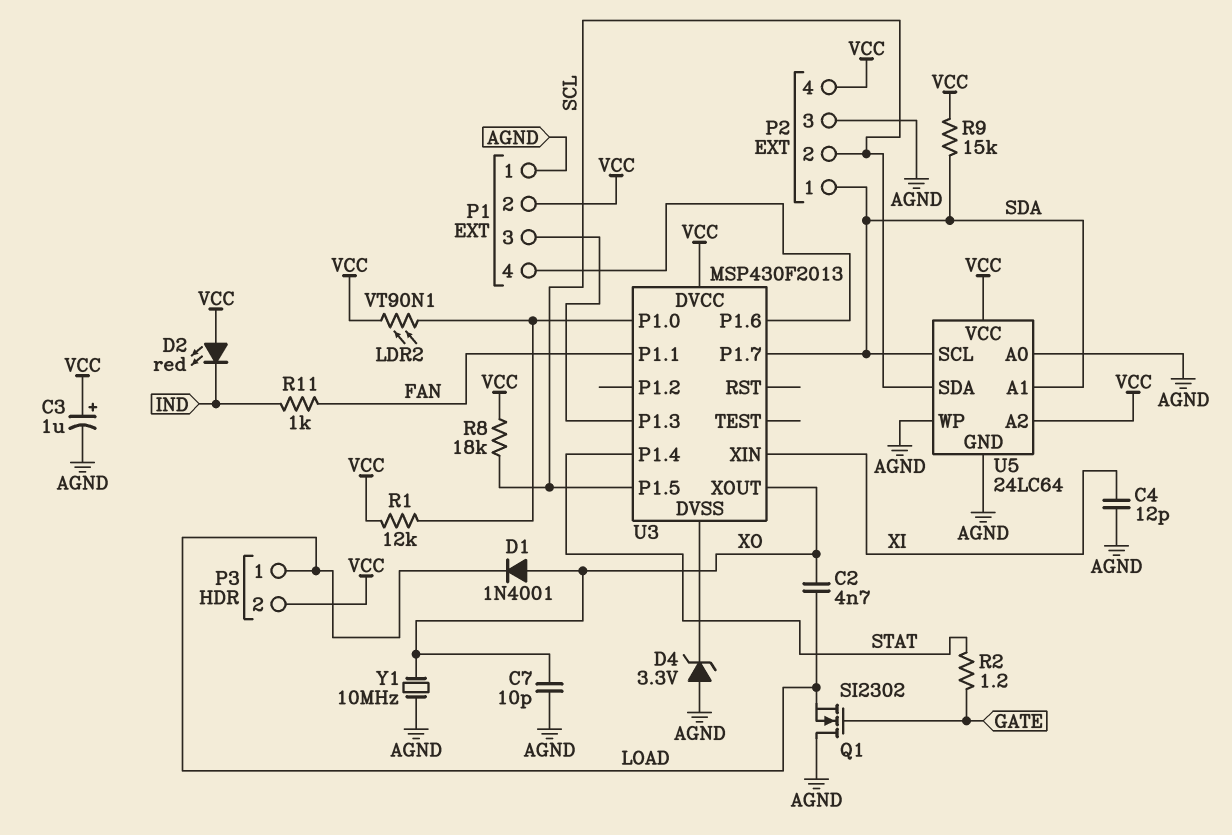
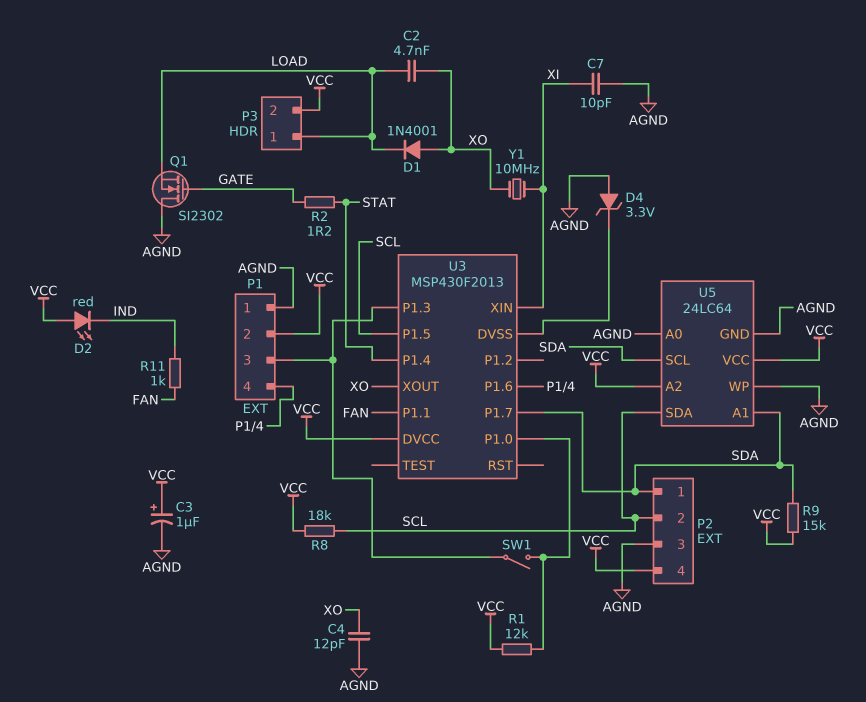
C4: 12pF (AGND, XI) -> 12pF (AGND, XO)
C7: 10pF (AGND, XO) -> 10pF (AGND, XI)
LDR2: VT90N1 (U3/P1.0, VCC) -> none
SW1: none -> switch (P1/3, U3/P1.0)
Y1: 10MHz (AGND, XO) -> 10MHz (XI, XO)

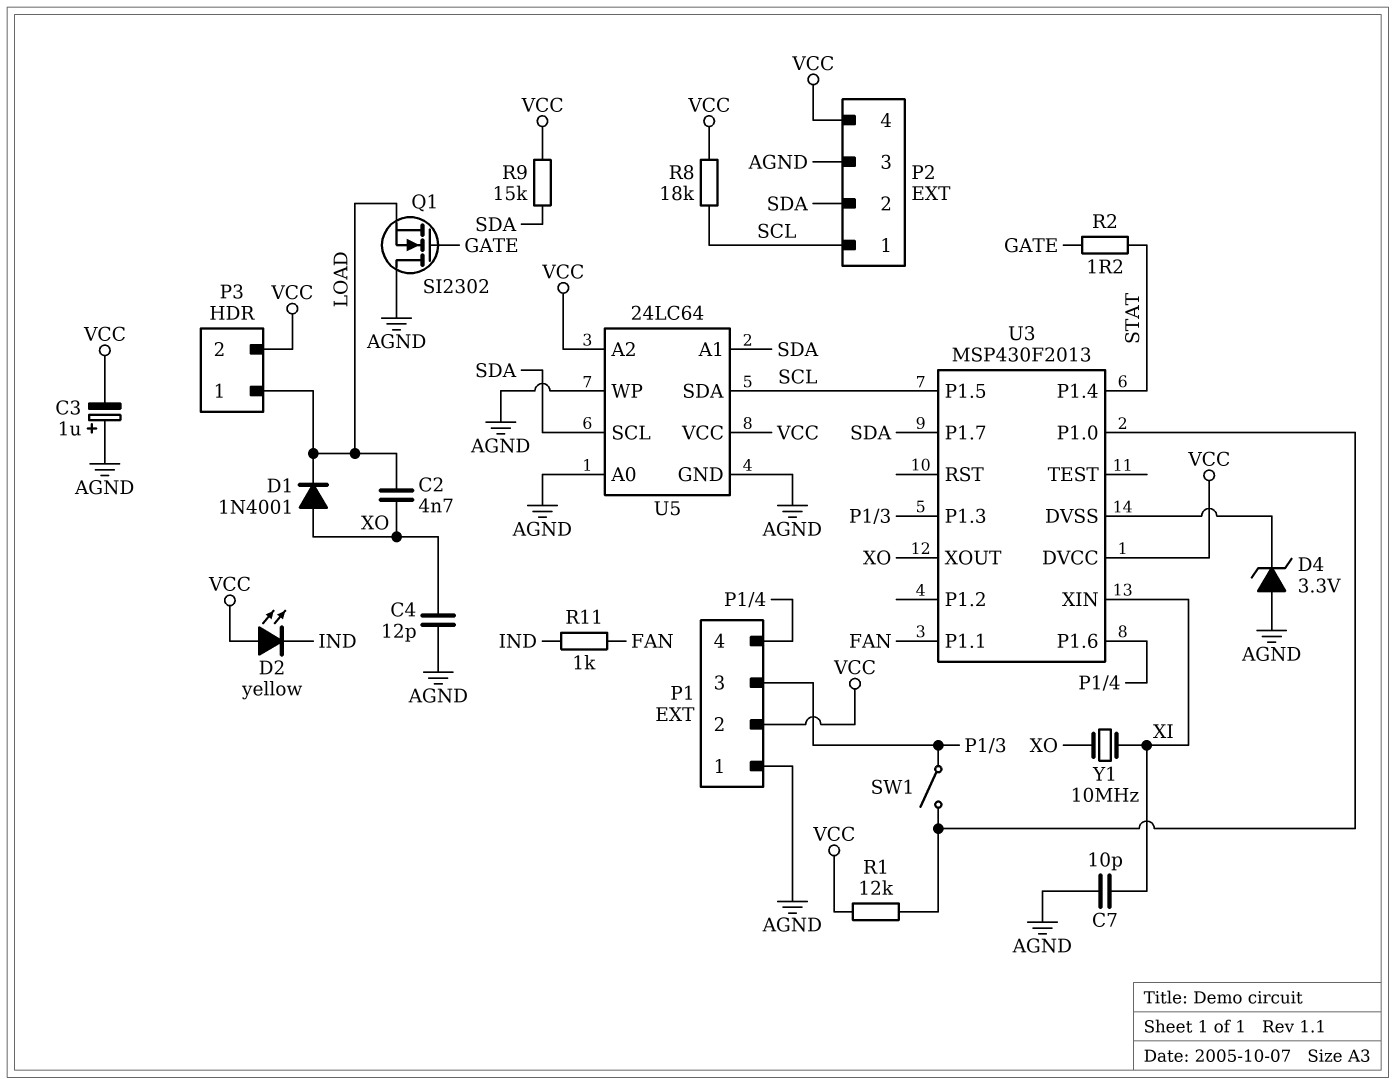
C3: 1uF (plus VCC, minus AGND) -> 1uF (plus AGND, minus VCC)
D2: LED red (A VCC, K IND) -> LED yellow (A VCC, K IND)
P2 pin 1: SDA -> SCL
P2 pin 2: SCL -> SDA

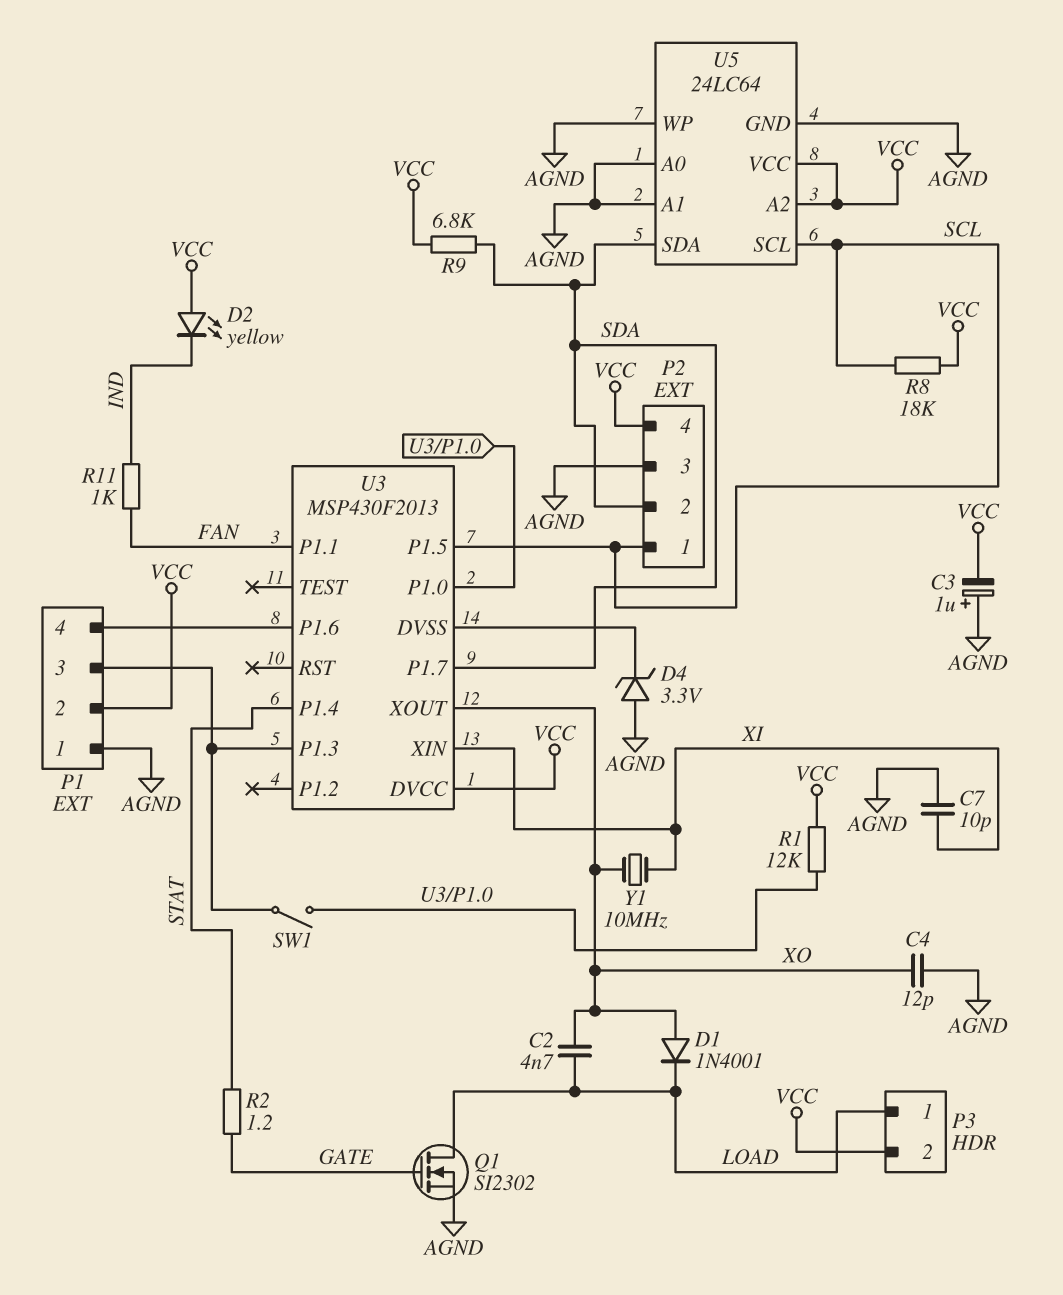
Q1: NMOS SI2302 (G GATE, D AGND, S LOAD) -> NMOS SI2302 (G GATE, D LOAD, S AGND)
R9: 15k (SDA, VCC) -> 6.8k (SDA, VCC)
U5 pin A1: SDA -> AGND
U5 pin SCL: SDA -> SCL
U5 pin SDA: SCL -> SDA

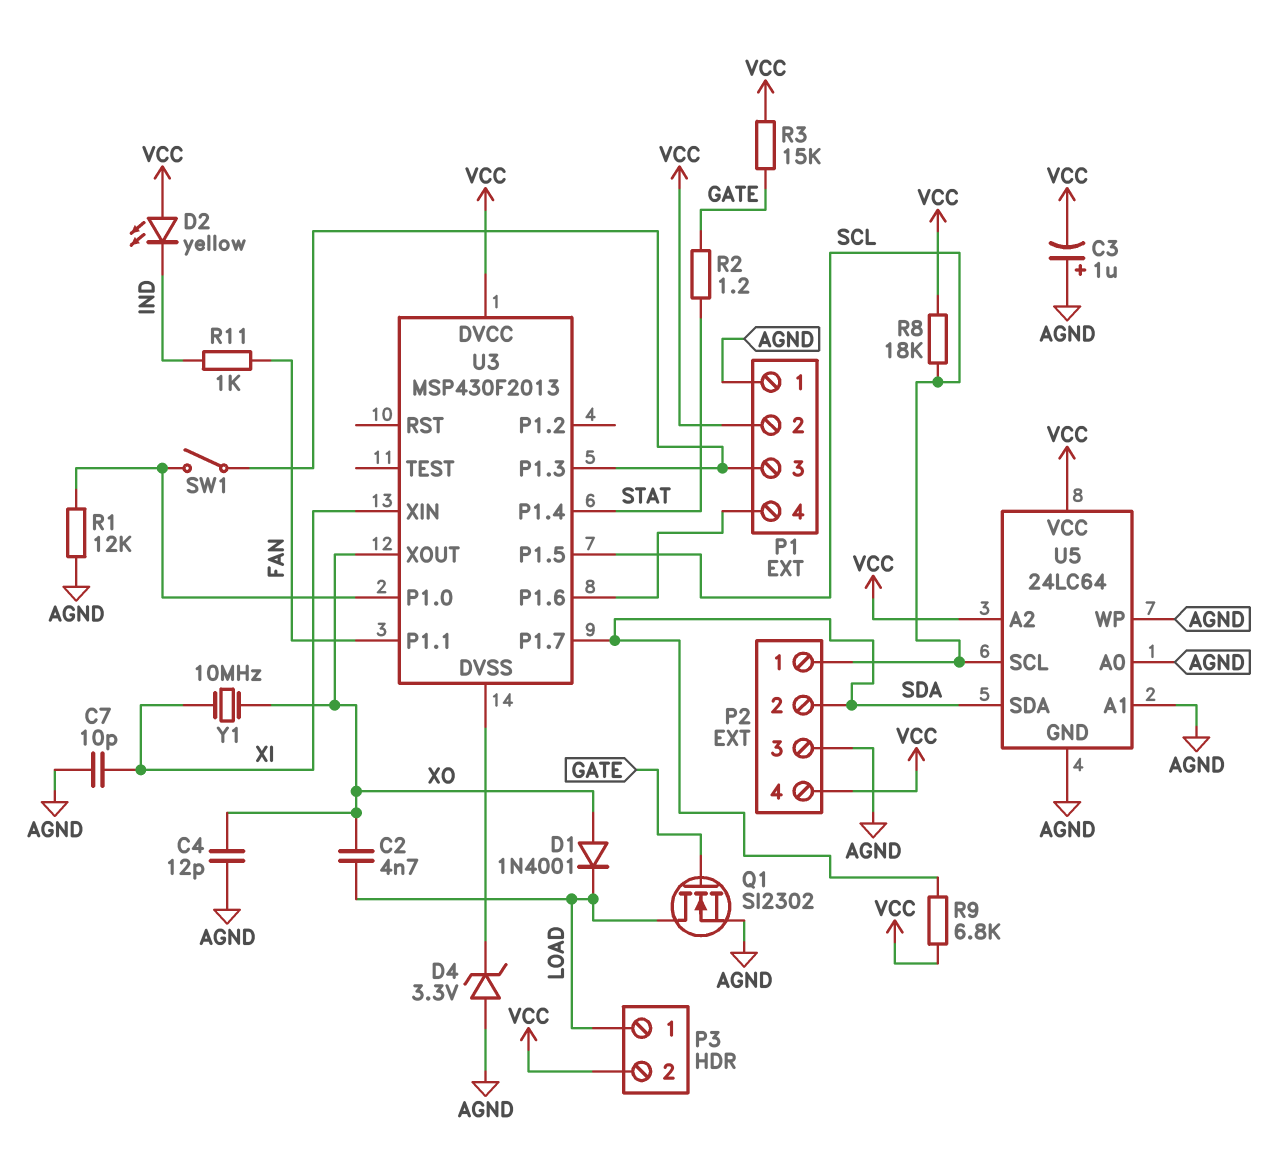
R1: 12k (U3/P1.0, VCC) -> 12k (AGND, U3/P1.0)
R3: none -> 15k (GATE, VCC)

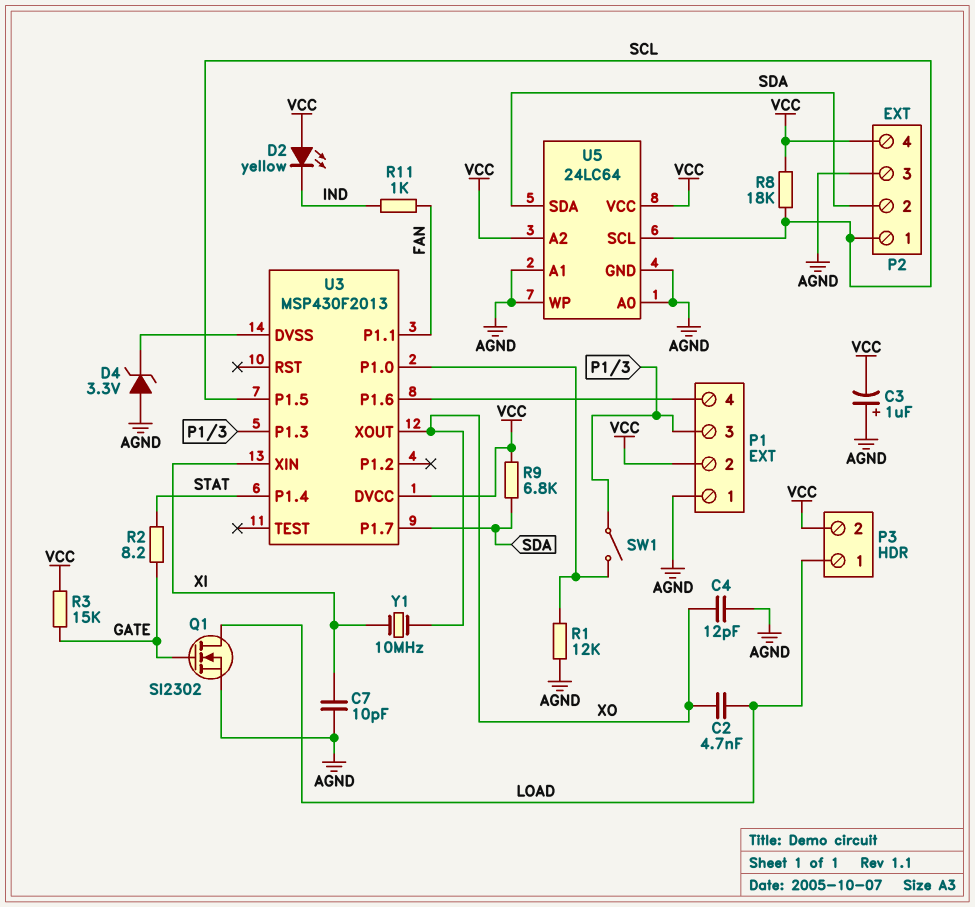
D1: diode 1N4001 (A XO, K LOAD) -> none
R2: 1.2 (GATE, STAT) -> 8.2 (GATE, STAT)

